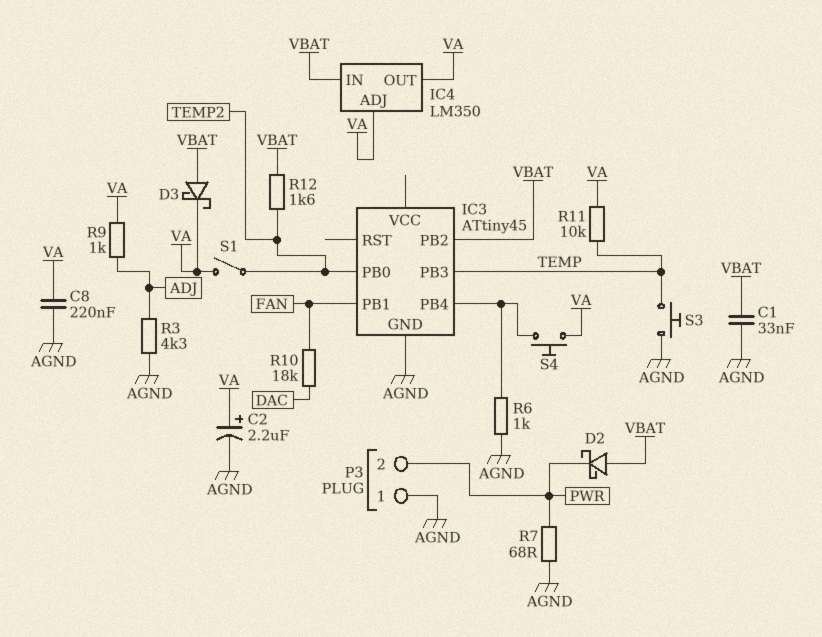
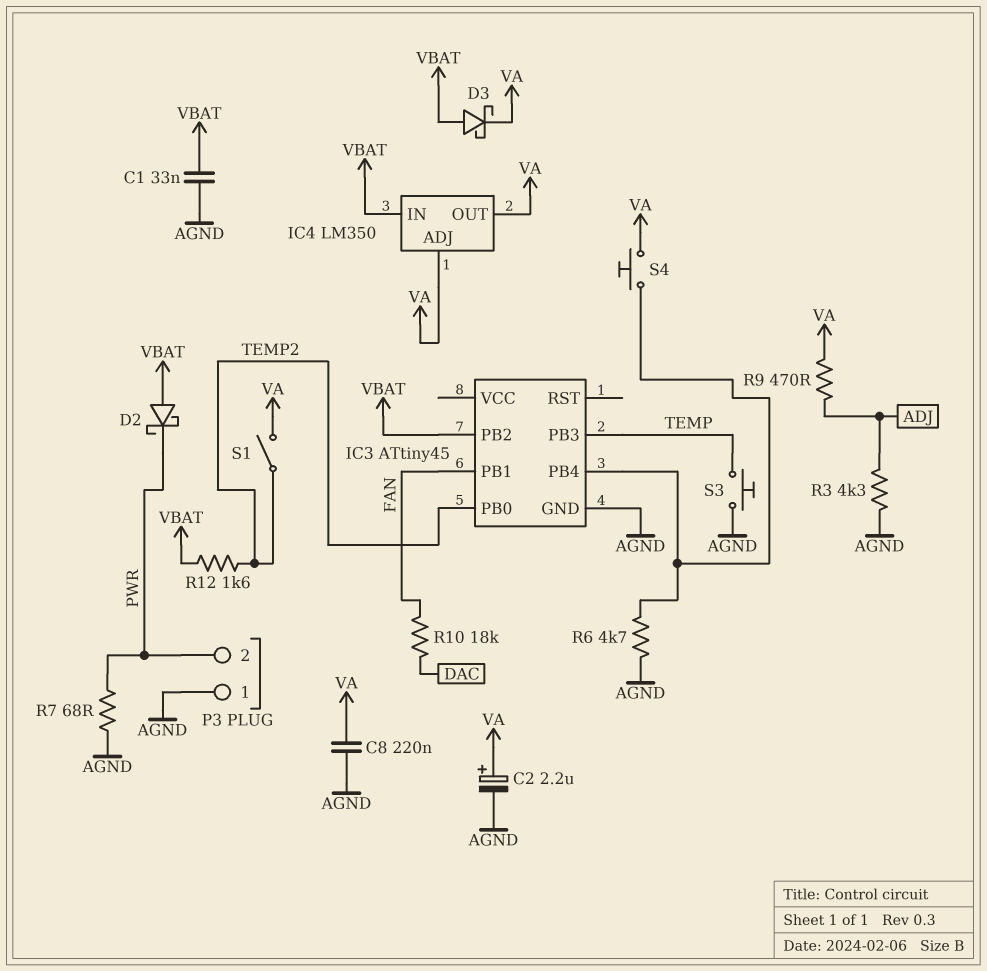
R6: 1k (AGND, IC3/PB4) -> 4.7k (AGND, IC3/PB4)
R9: 1k (ADJ, VA) -> 470 (ADJ, VA)
R11: 10k (TEMP, VA) -> none

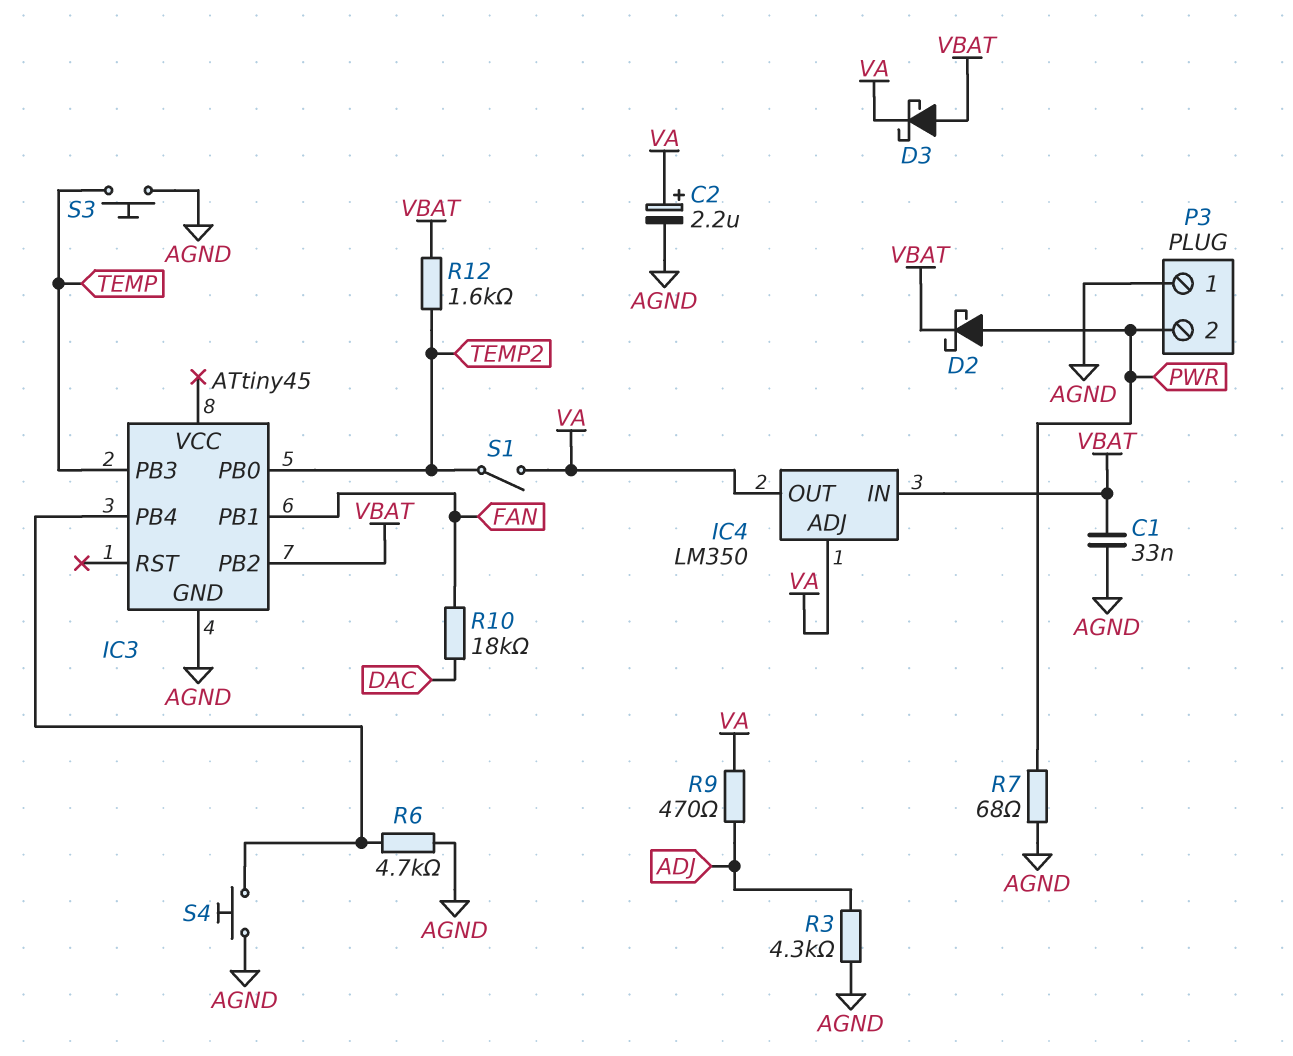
C8: 220nF (AGND, VA) -> none
D2: schottky (A VBAT, K PWR) -> schottky (A PWR, K VBAT)
S4: button (IC3/PB4, VA) -> button (AGND, IC3/PB4)

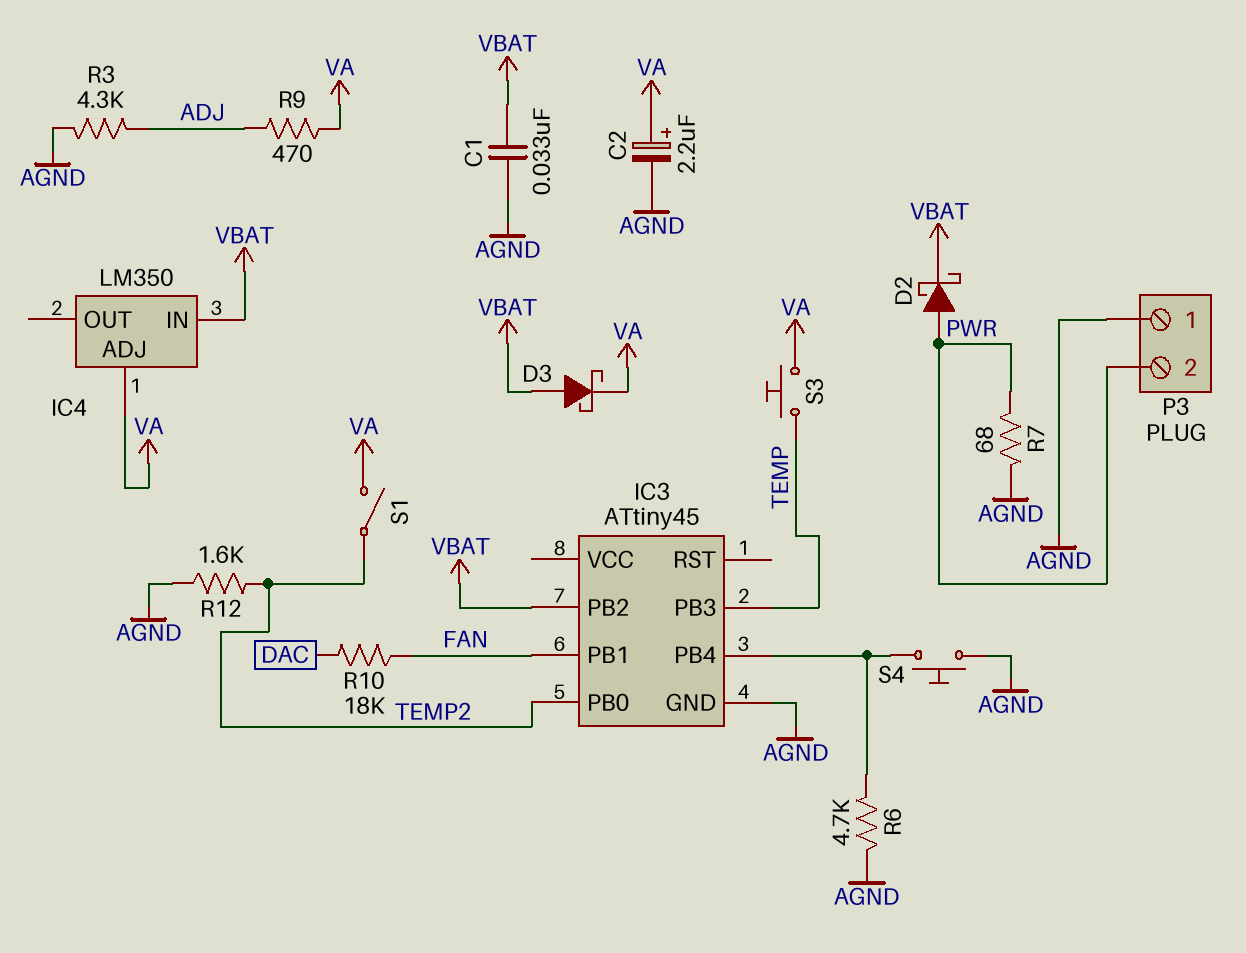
IC4 pin OUT: VA -> none
R12: 1.6k (TEMP2, VBAT) -> 1.6k (AGND, TEMP2)
S3: button (AGND, TEMP) -> button (TEMP, VA)

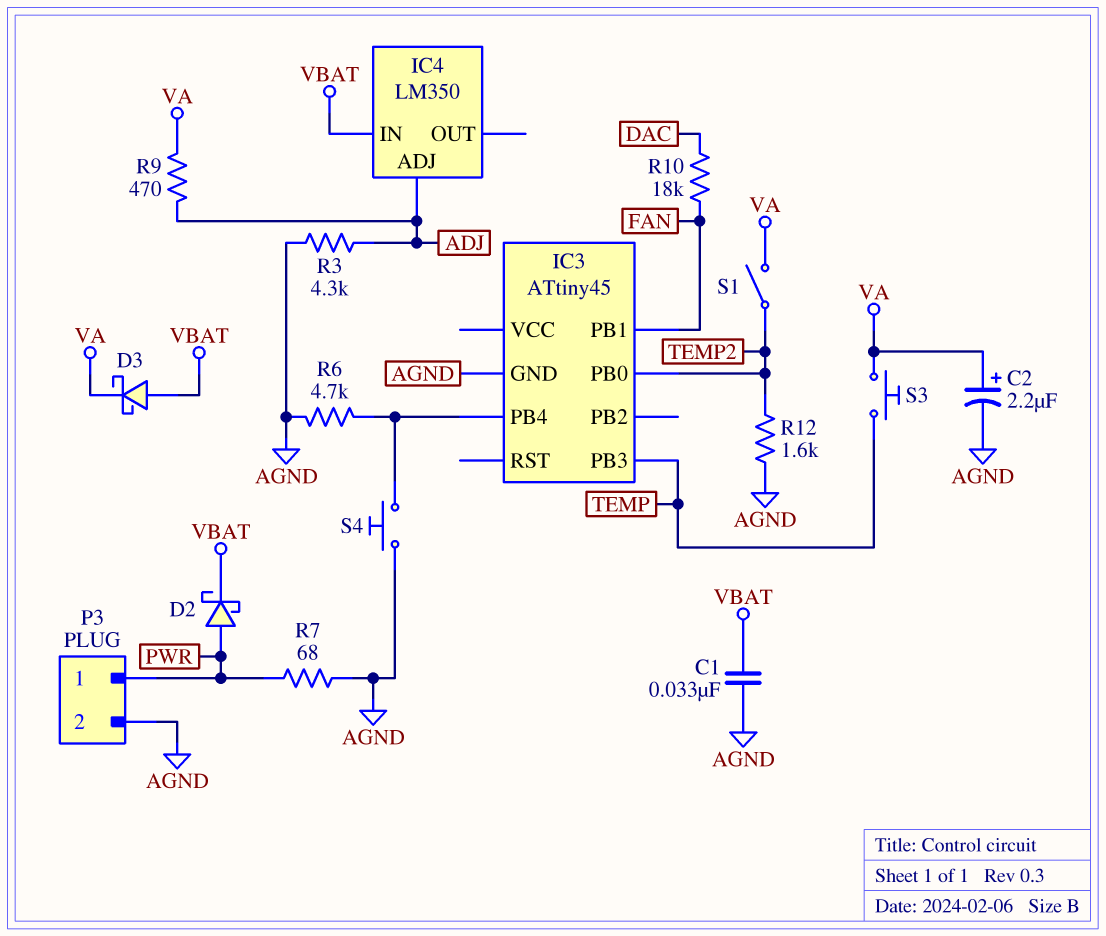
IC3 pin PB2: VBAT -> none
IC4 pin ADJ: VA -> ADJ
P3 pin 1: AGND -> PWR
P3 pin 2: PWR -> AGND

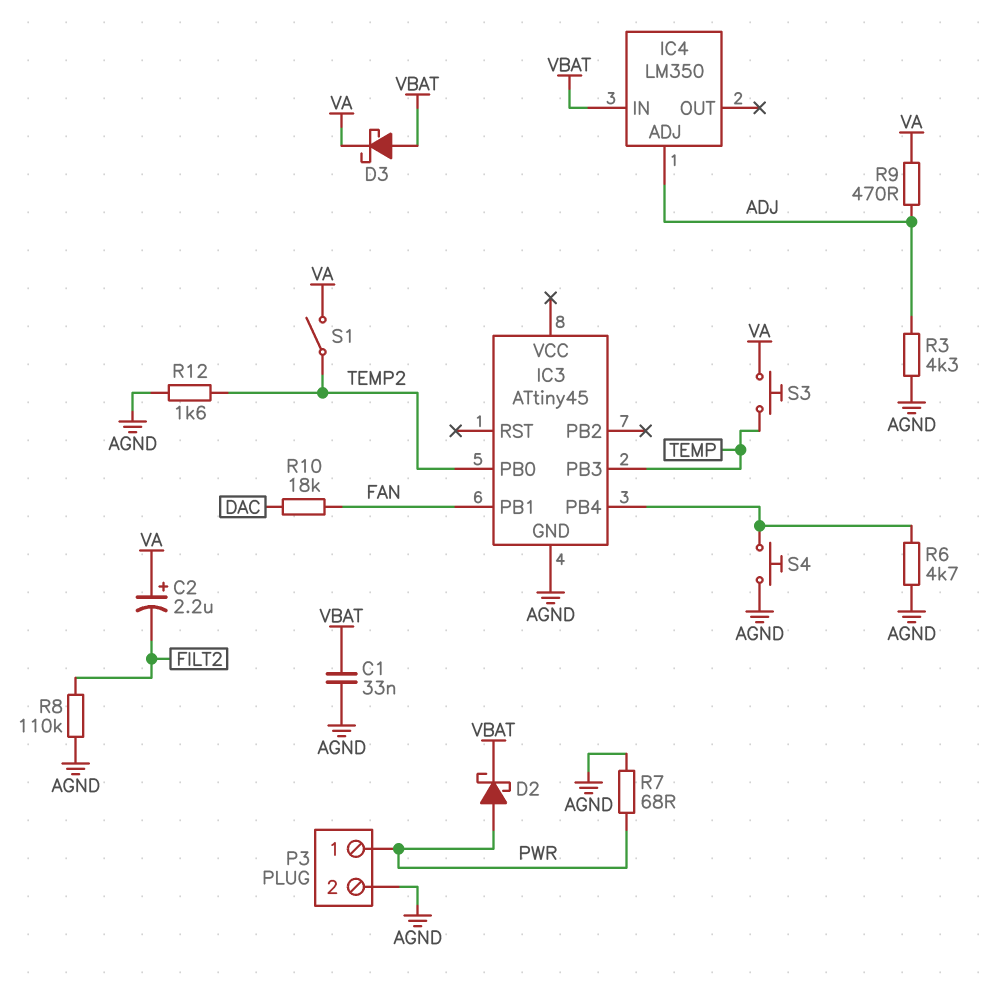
C2: 2.2uF (plus VA, minus AGND) -> 2.2uF (plus VA, minus FILT2)
R8: none -> 110k (AGND, FILT2)

